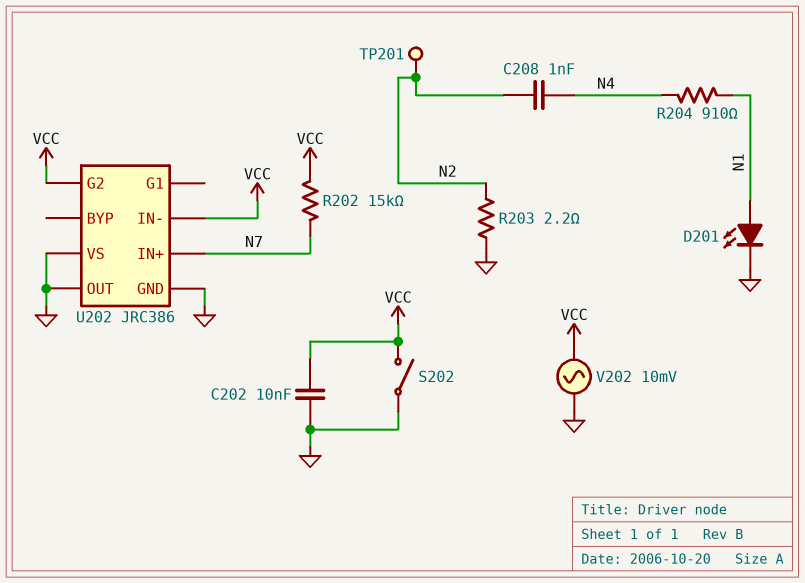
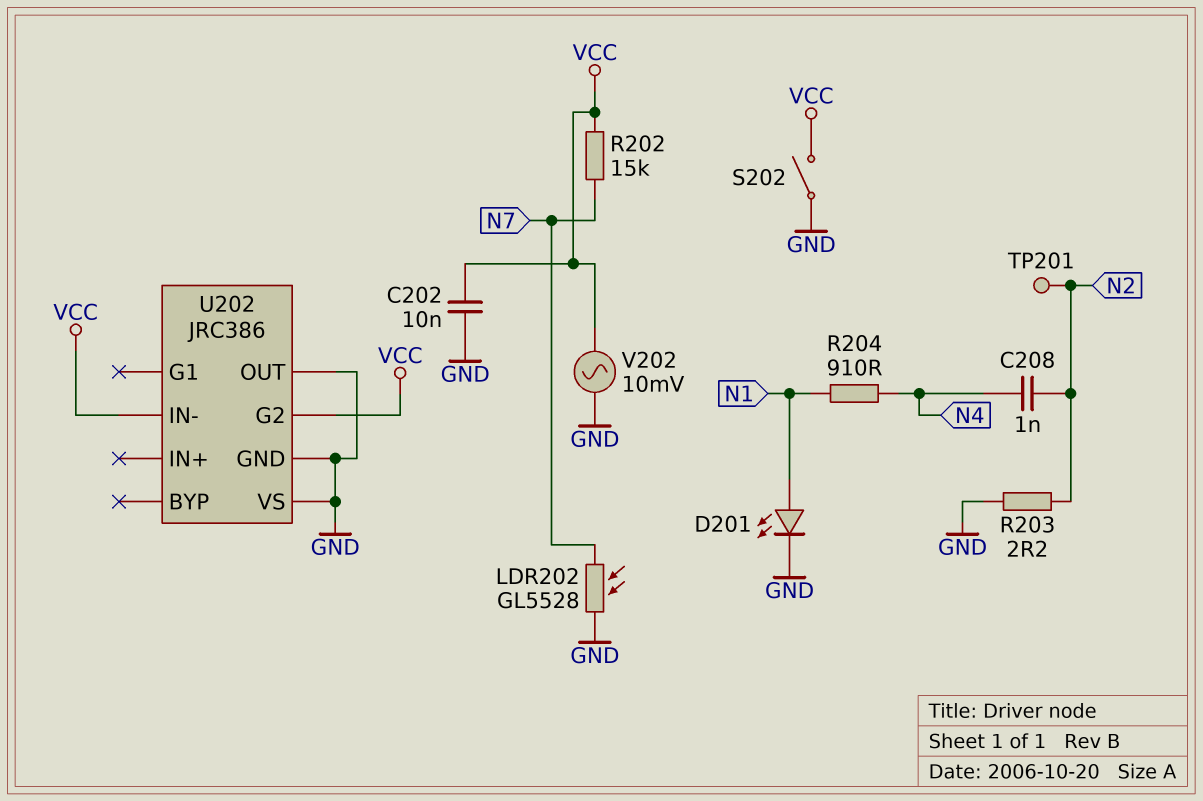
LDR202: none -> GL5528 (GND, N7)
U202 pin IN+: N7 -> none

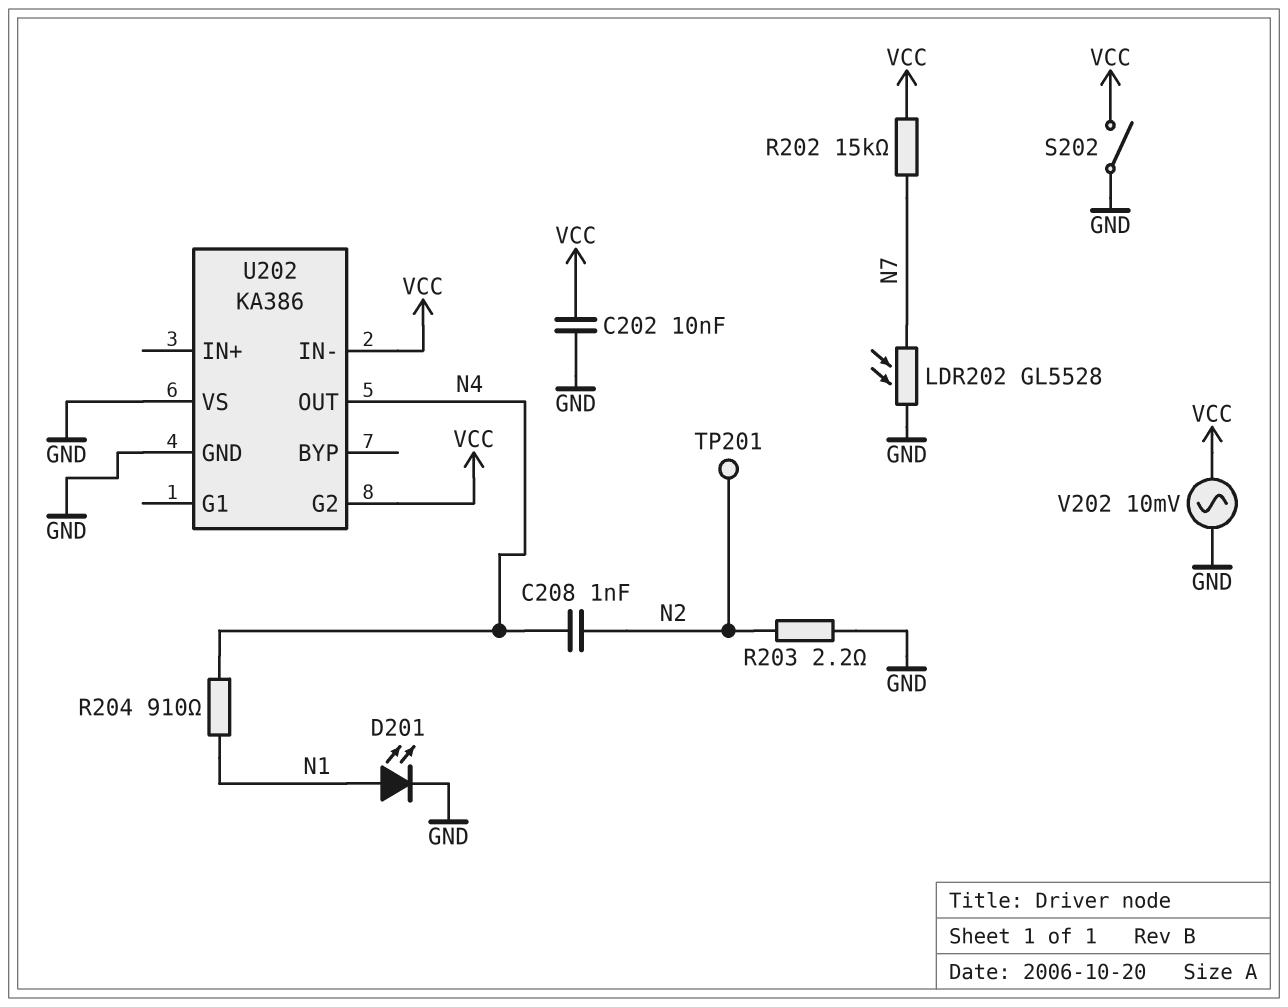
U202: JRC386 -> KA386
U202 pin OUT: GND -> N4

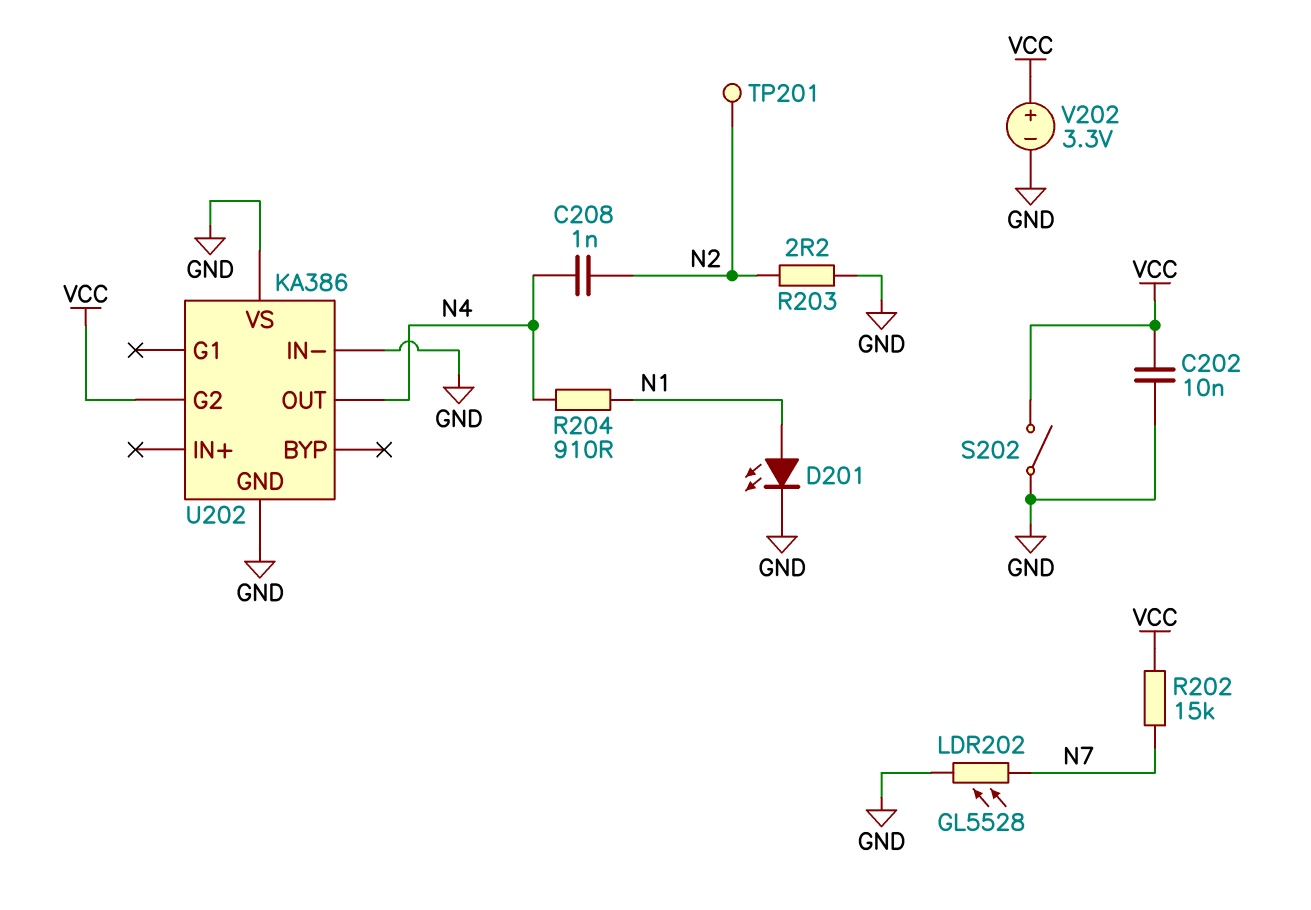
U202 pin IN-: VCC -> GND
V202: AC 10mV (GND, VCC) -> 3.3V (plus VCC, minus GND)

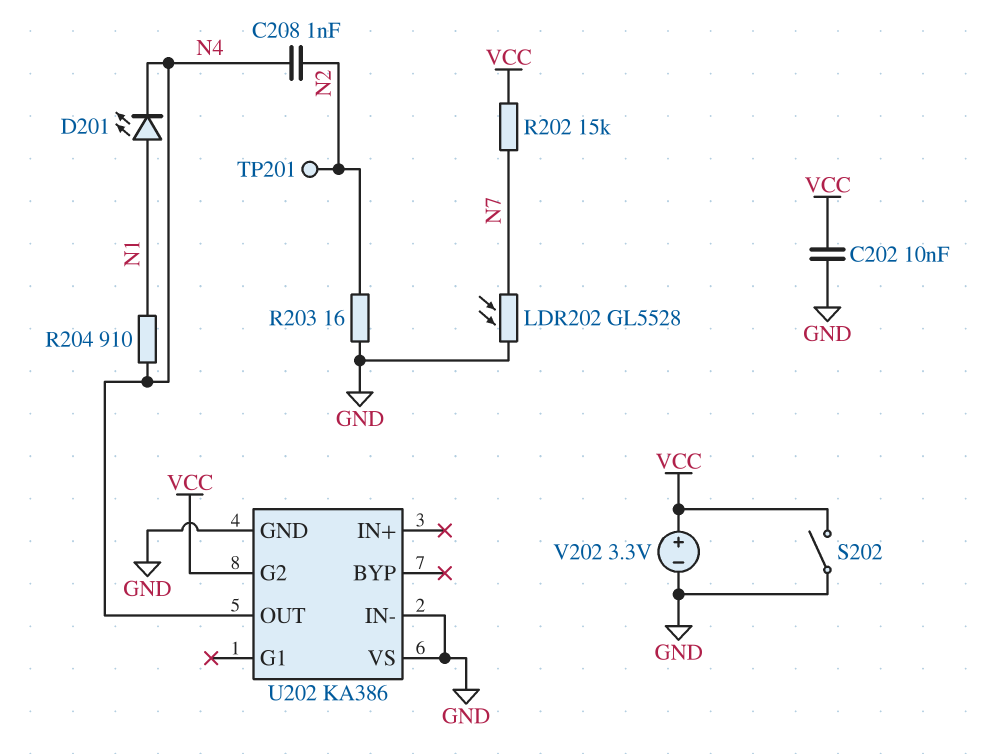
D201: LED (A N1, K GND) -> LED (A N1, K N4)
R203: 2.2 (GND, N2) -> 16 (GND, N2)

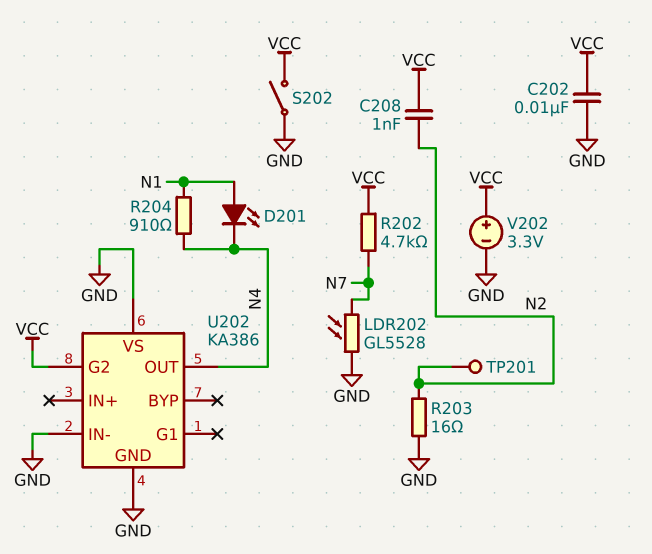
C208: 1nF (N2, N4) -> 1nF (N2, VCC)
R202: 15k (N7, VCC) -> 4.7k (N7, VCC)

